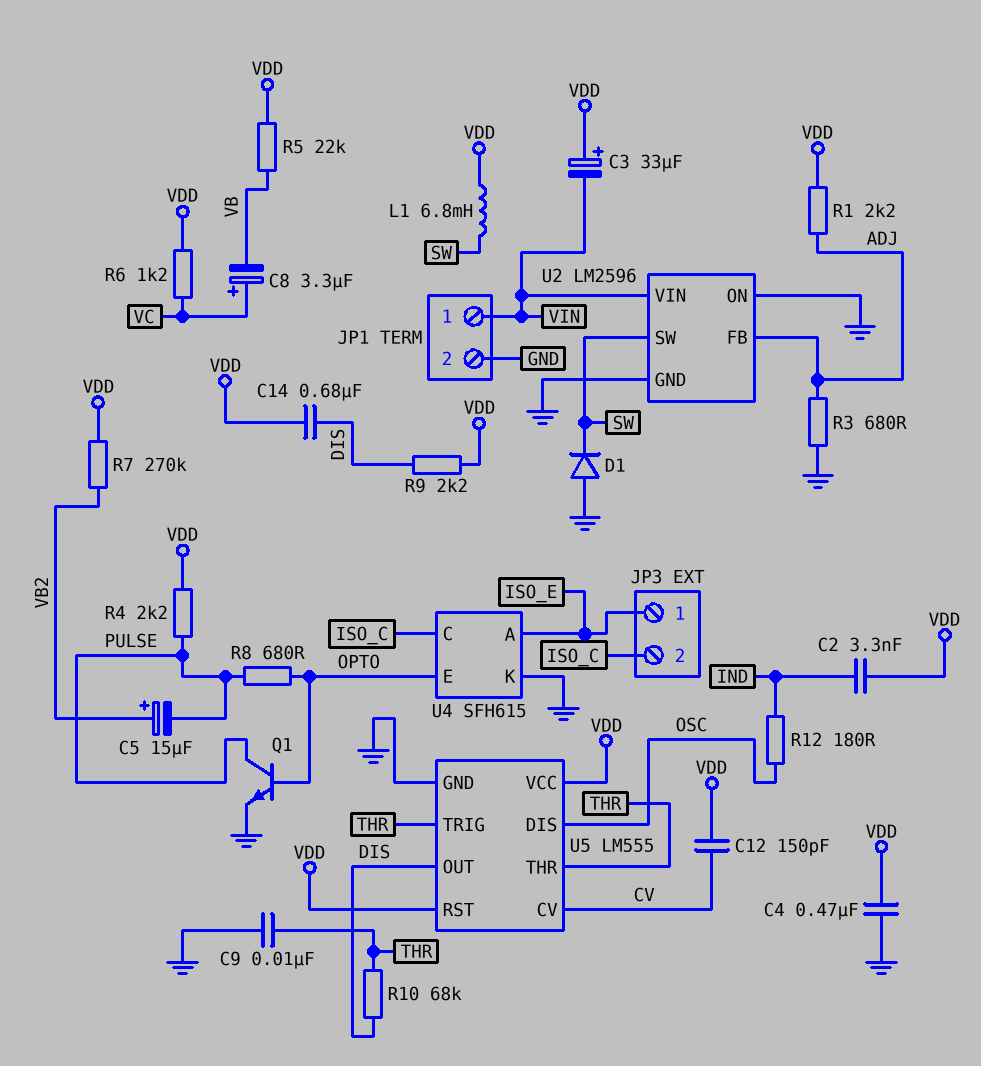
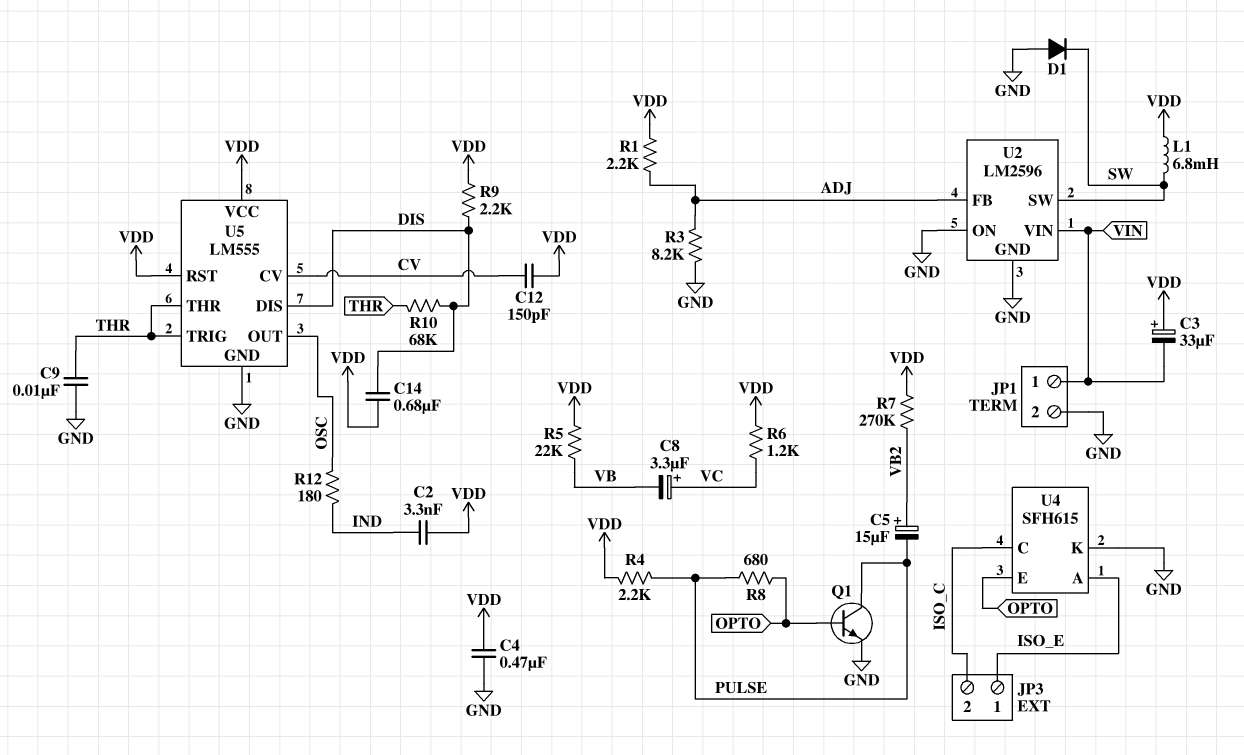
R3: 680 (ADJ, GND) -> 8.2k (ADJ, GND)
U5 pin DIS: OSC -> DIS
U5 pin OUT: DIS -> OSC

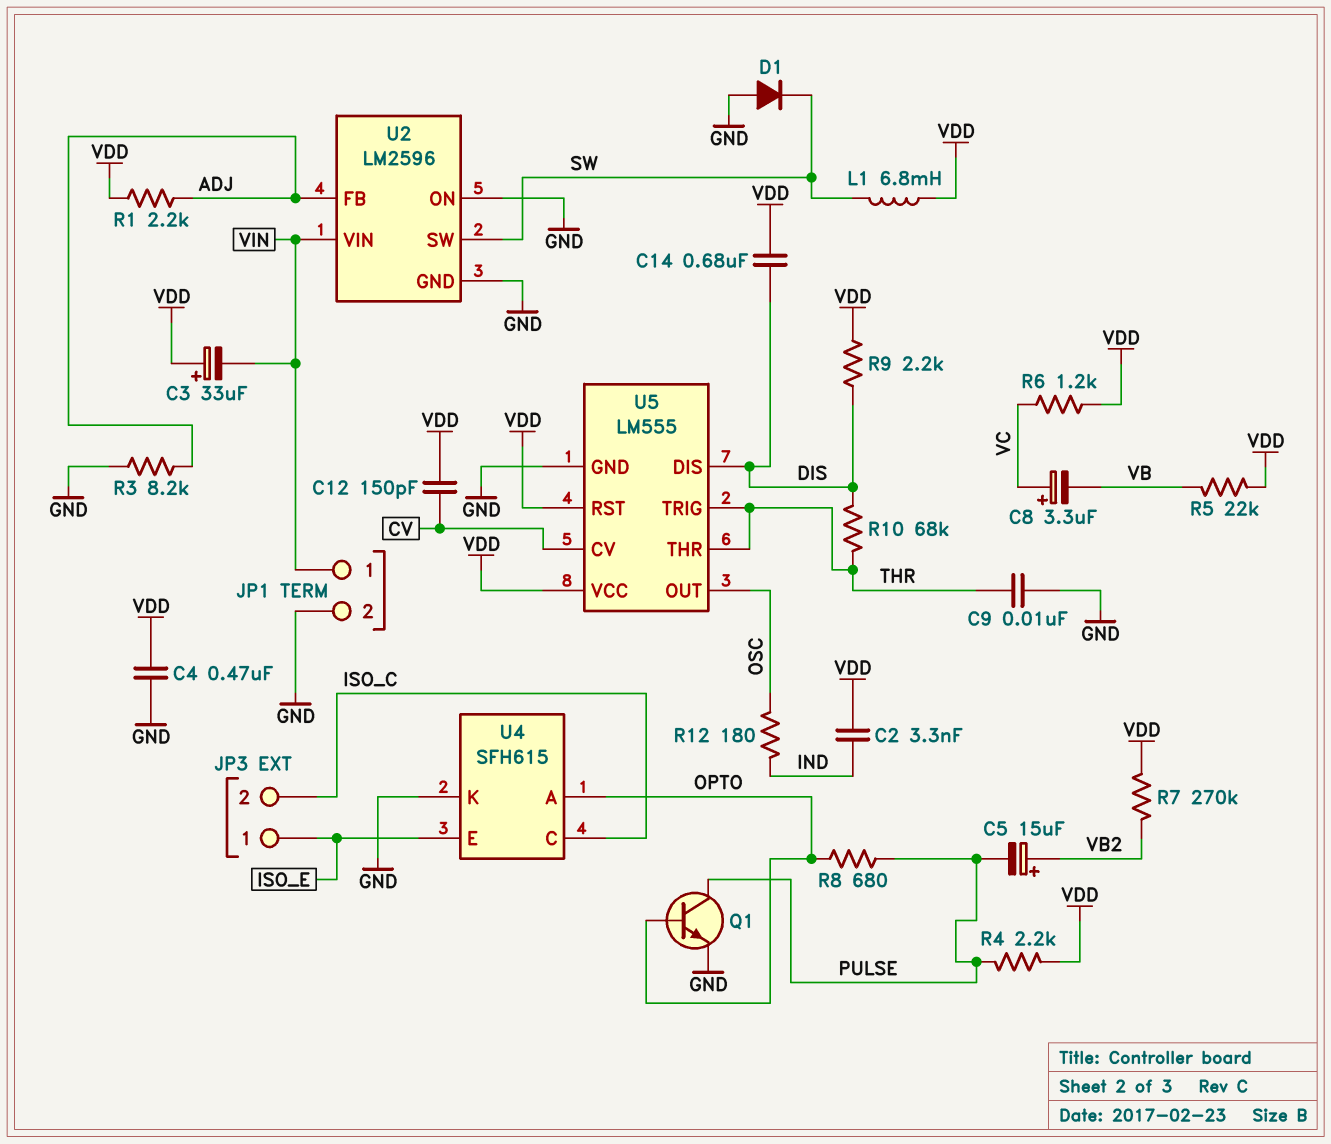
U4 pin A: ISO_E -> OPTO
U4 pin E: OPTO -> ISO_E

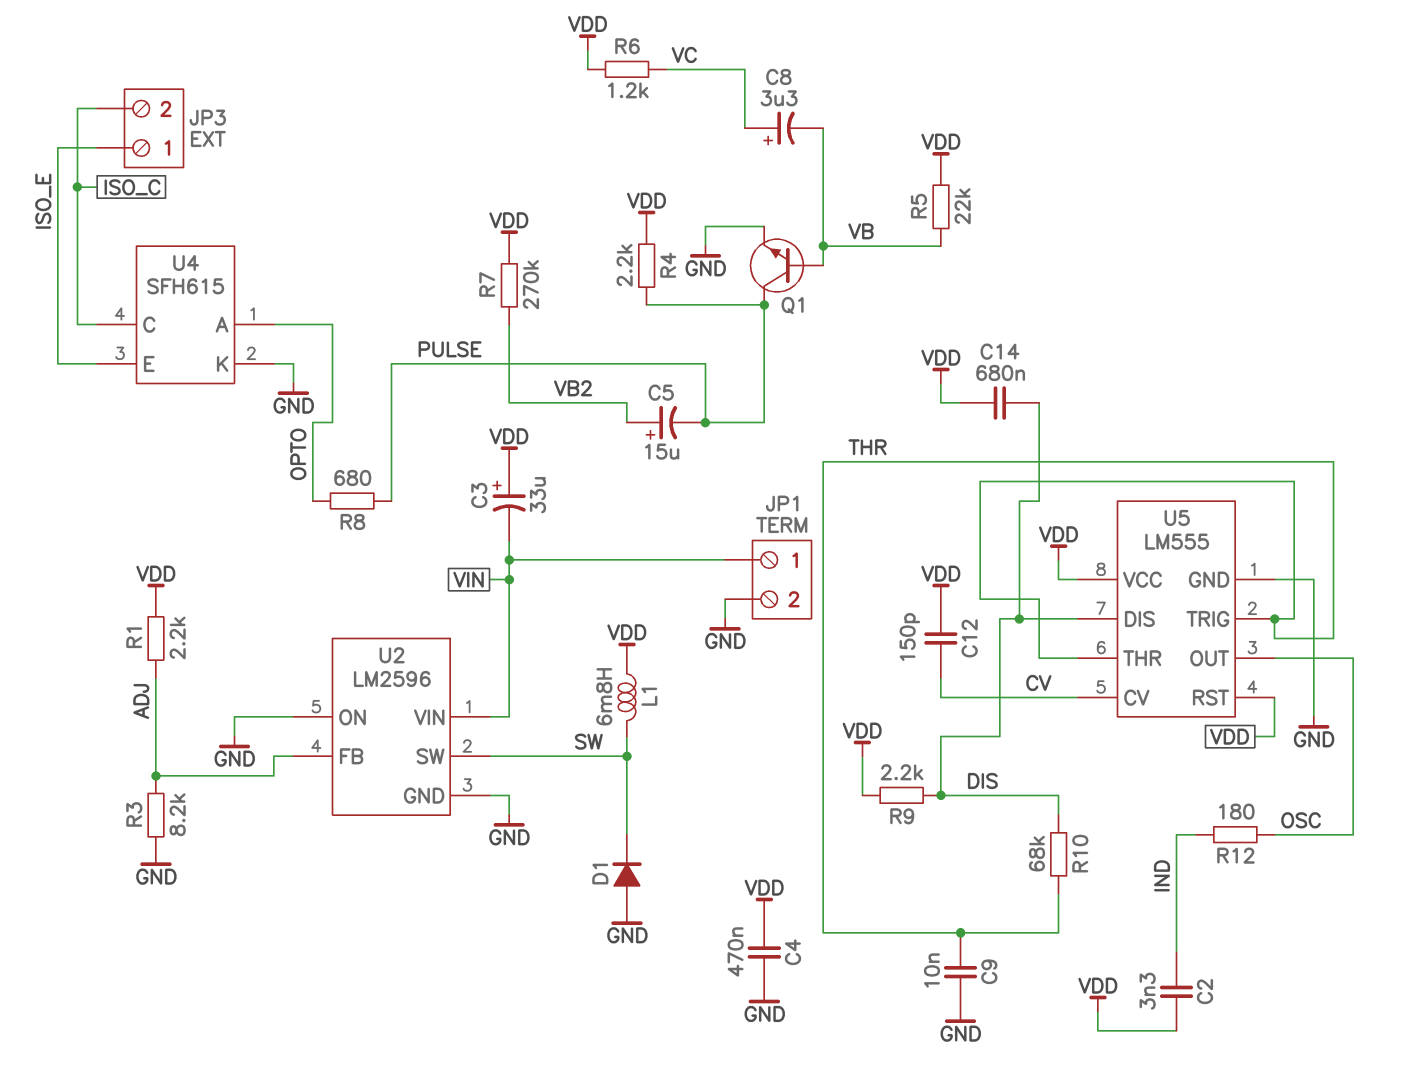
Q1: NPN (B OPTO, C PULSE, E GND) -> NPN (B VB, C PULSE, E GND)

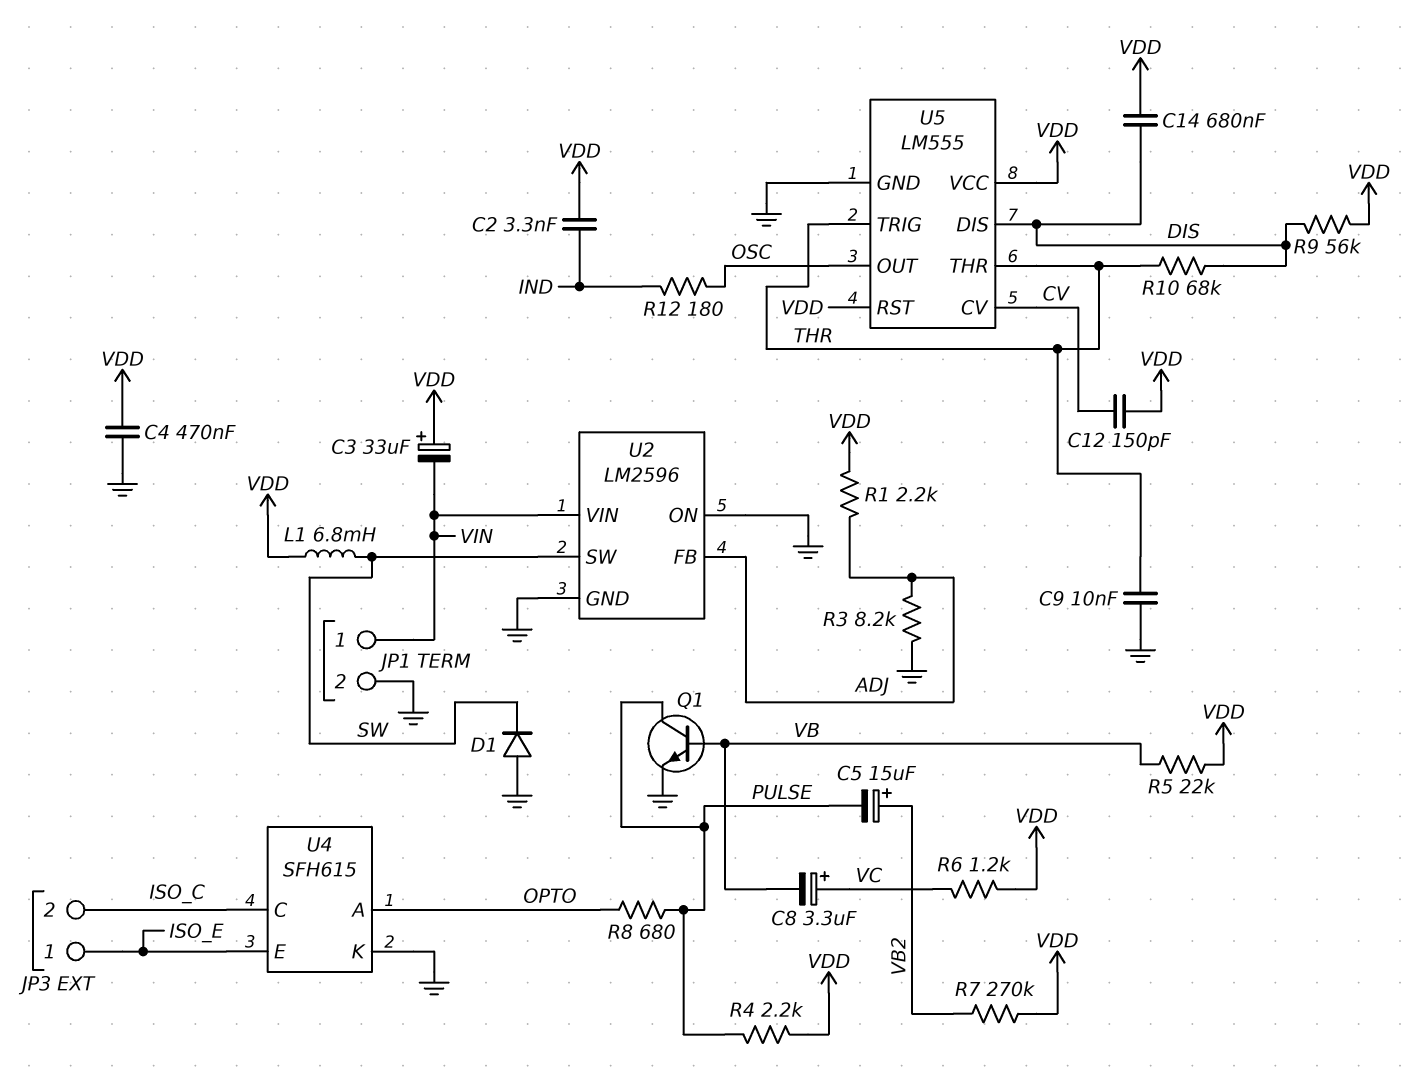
R9: 2.2k (DIS, VDD) -> 56k (DIS, VDD)

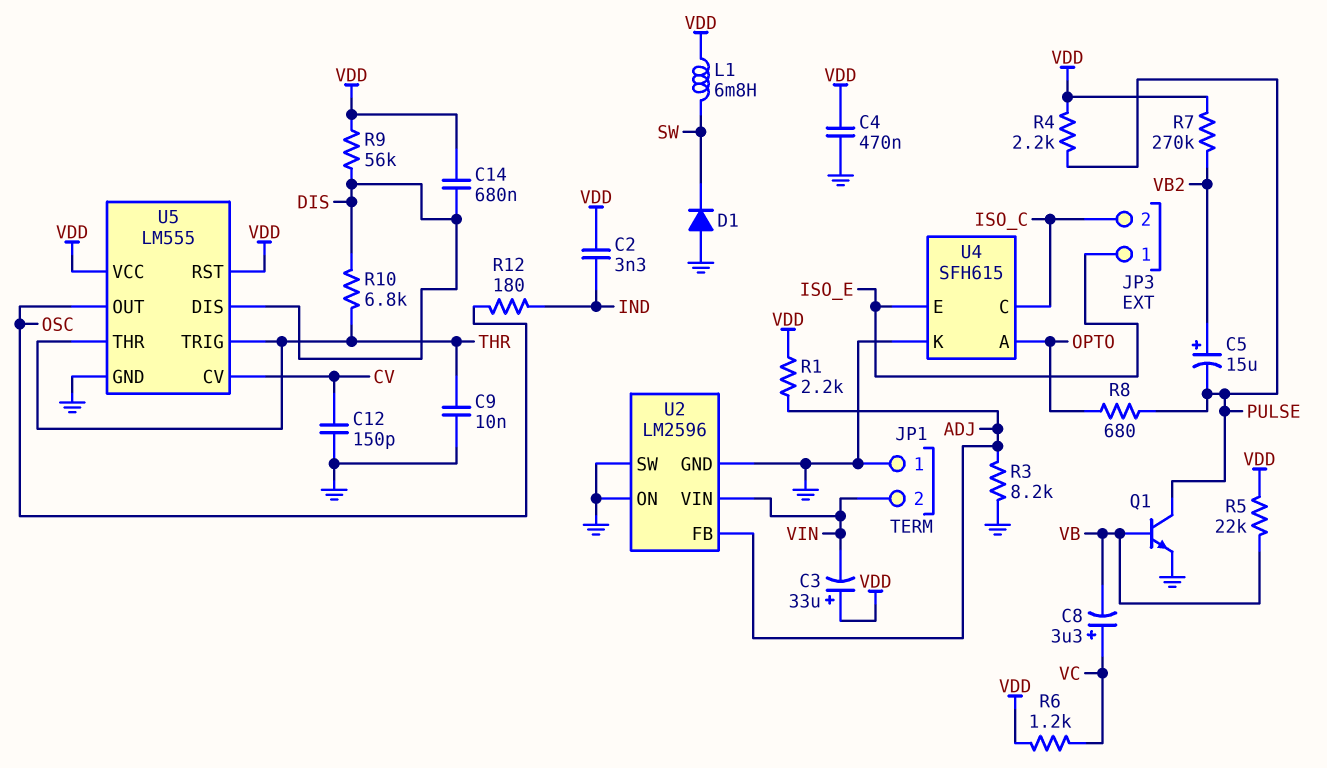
C12: 150pF (CV, VDD) -> 150pF (CV, GND)
JP1 pin 1: VIN -> GND
JP1 pin 2: GND -> VIN
R10: 68k (DIS, THR) -> 6.8k (DIS, THR)
U2 pin SW: SW -> GND

